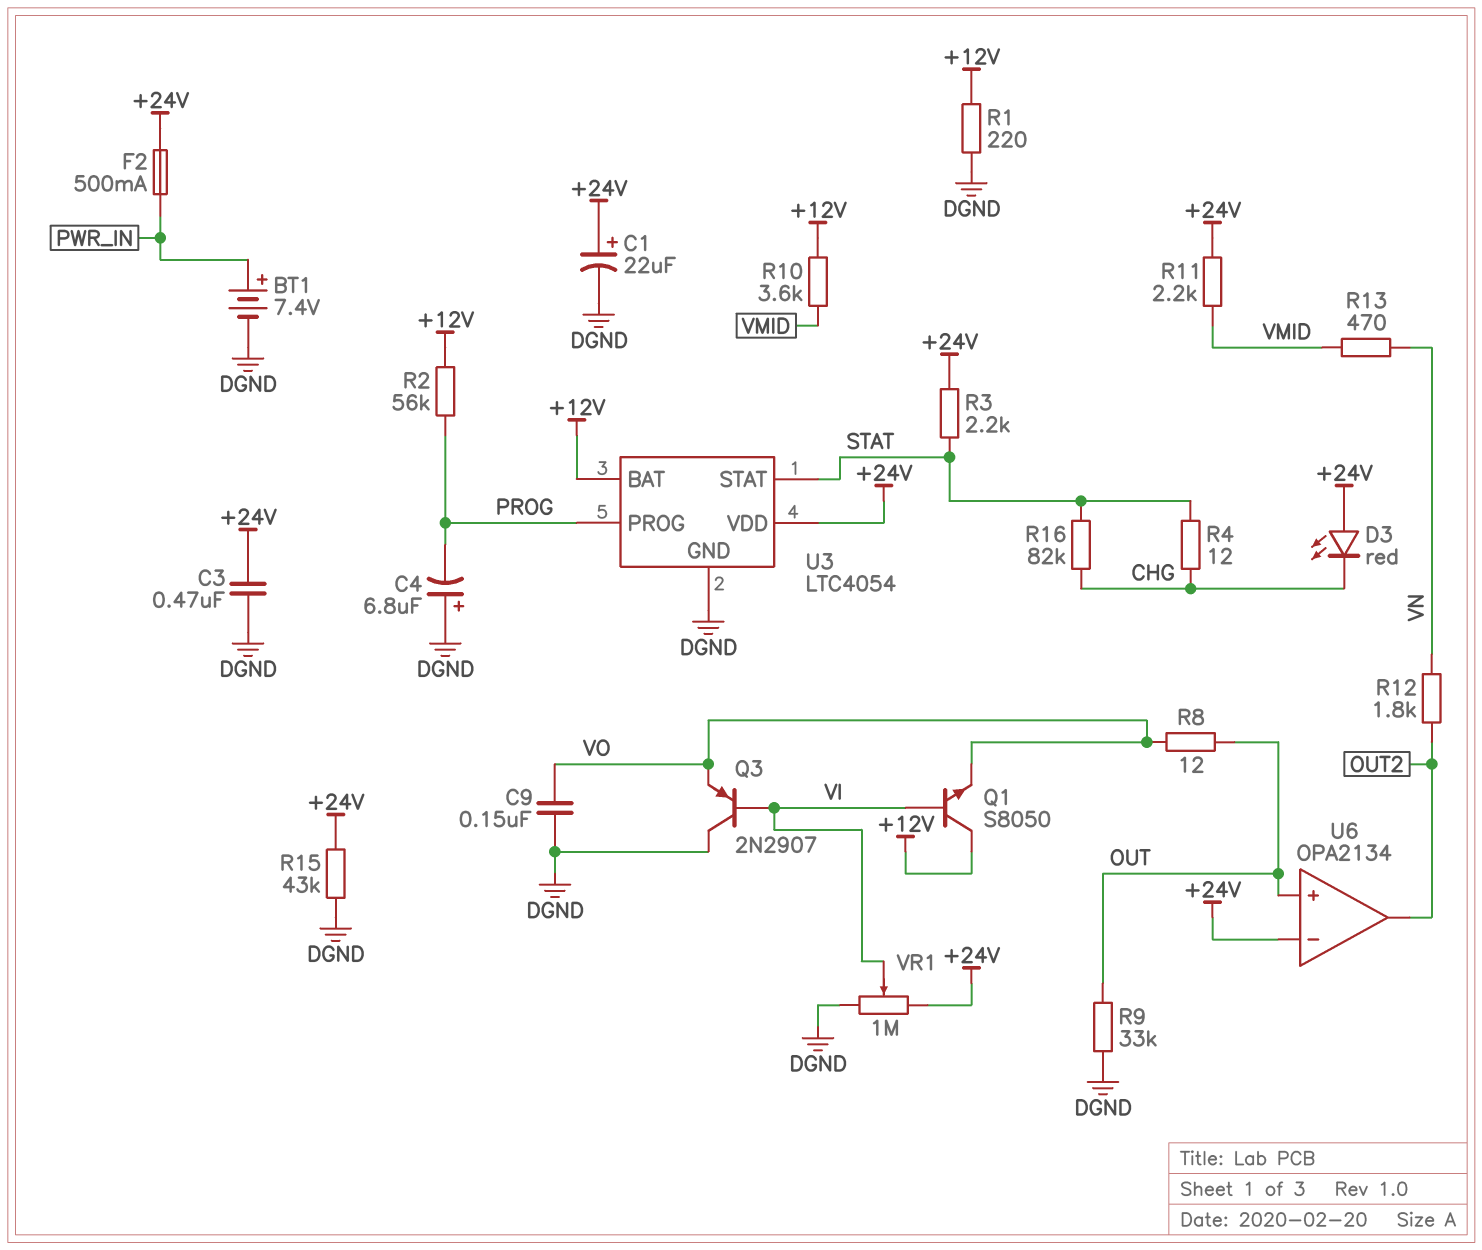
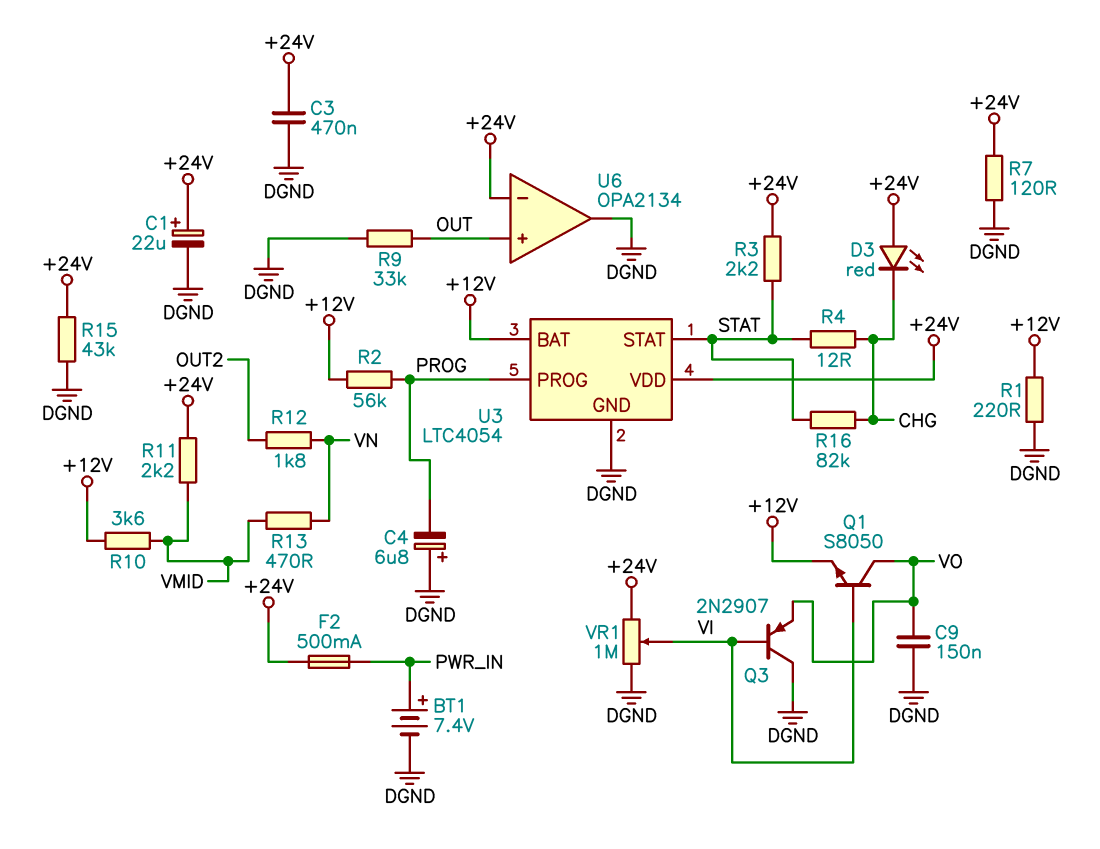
Q1: NPN S8050 (B VI, C +12V, E VO) -> NPN S8050 (B VI, C VO, E +12V)
R7: none -> 120 (+24V, DGND)
R8: 12 (OUT, VO) -> none
U6 pin out: OUT2 -> DGND

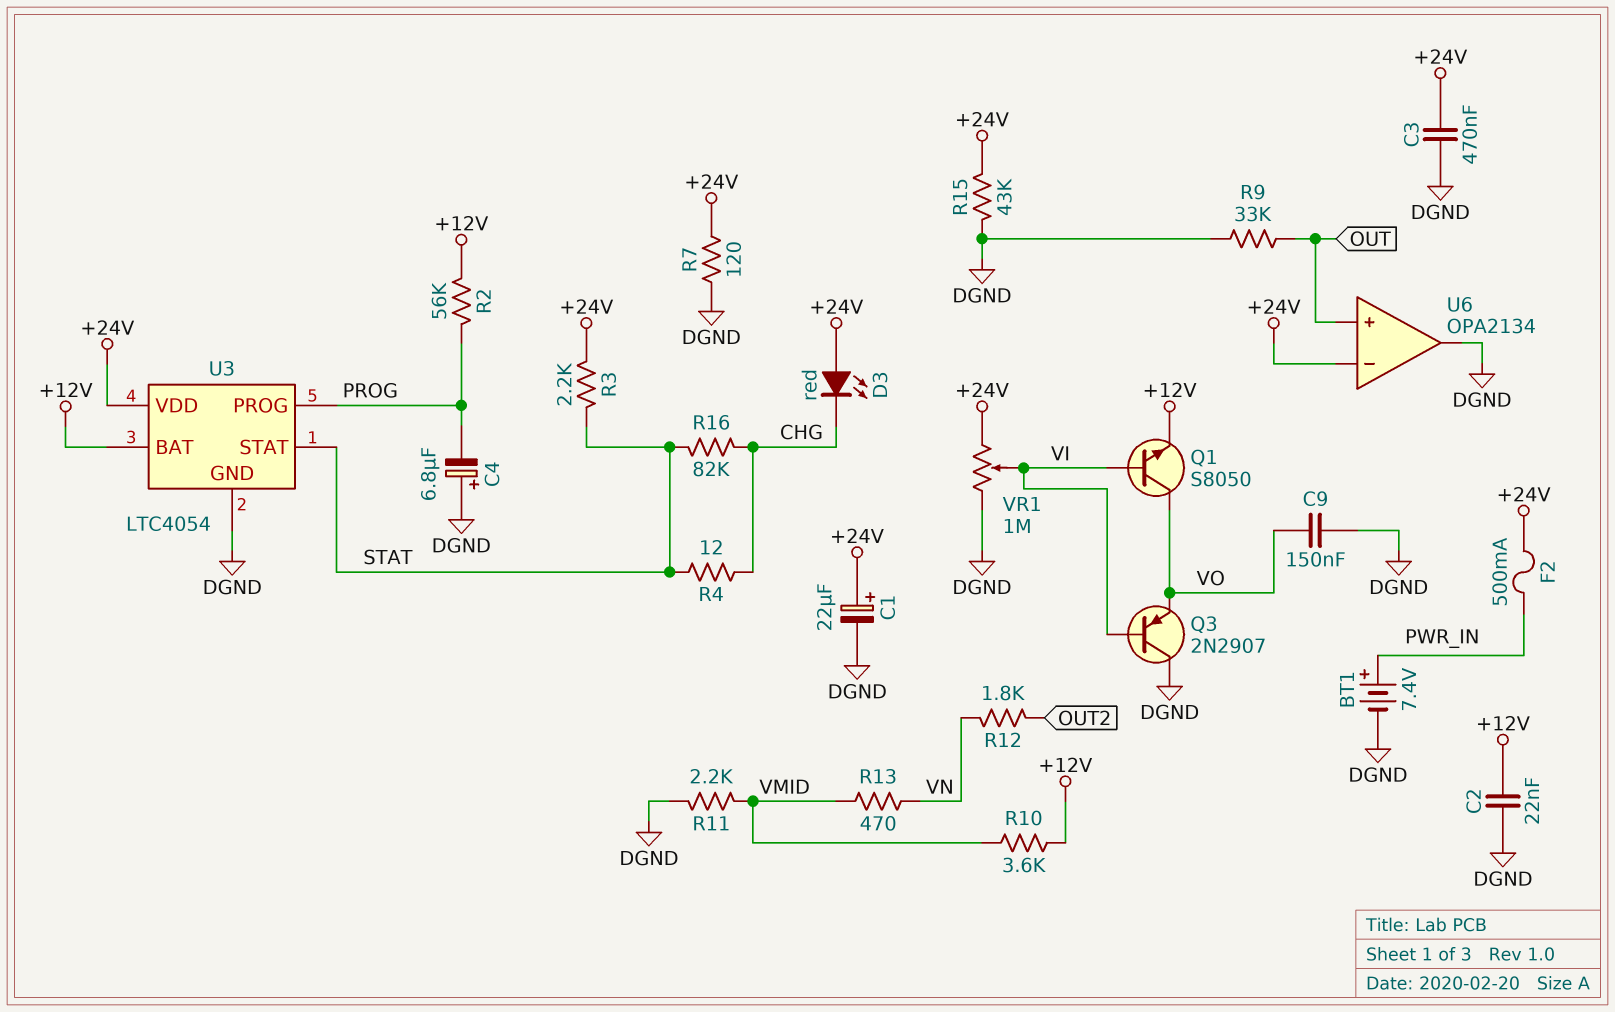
C2: none -> 22nF (+12V, DGND)
R1: 220 (+12V, DGND) -> none
R11: 2.2k (+24V, VMID) -> 2.2k (DGND, VMID)

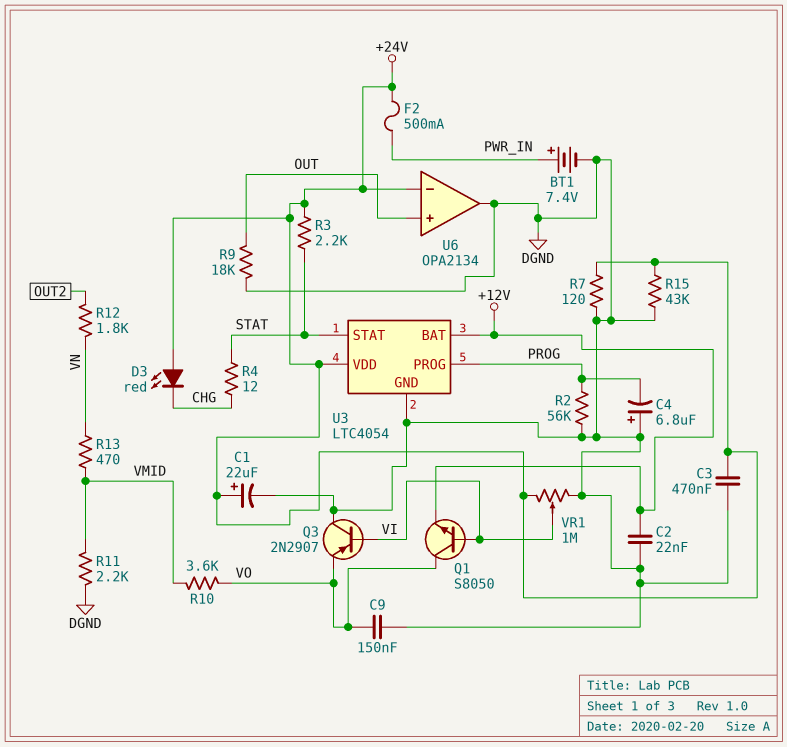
R2: 56k (+12V, PROG) -> 56k (DGND, PROG)
R9: 33k (DGND, OUT) -> 18k (DGND, OUT)
R10: 3.6k (+12V, VMID) -> 3.6k (VMID, VO)
R16: 82k (CHG, STAT) -> none

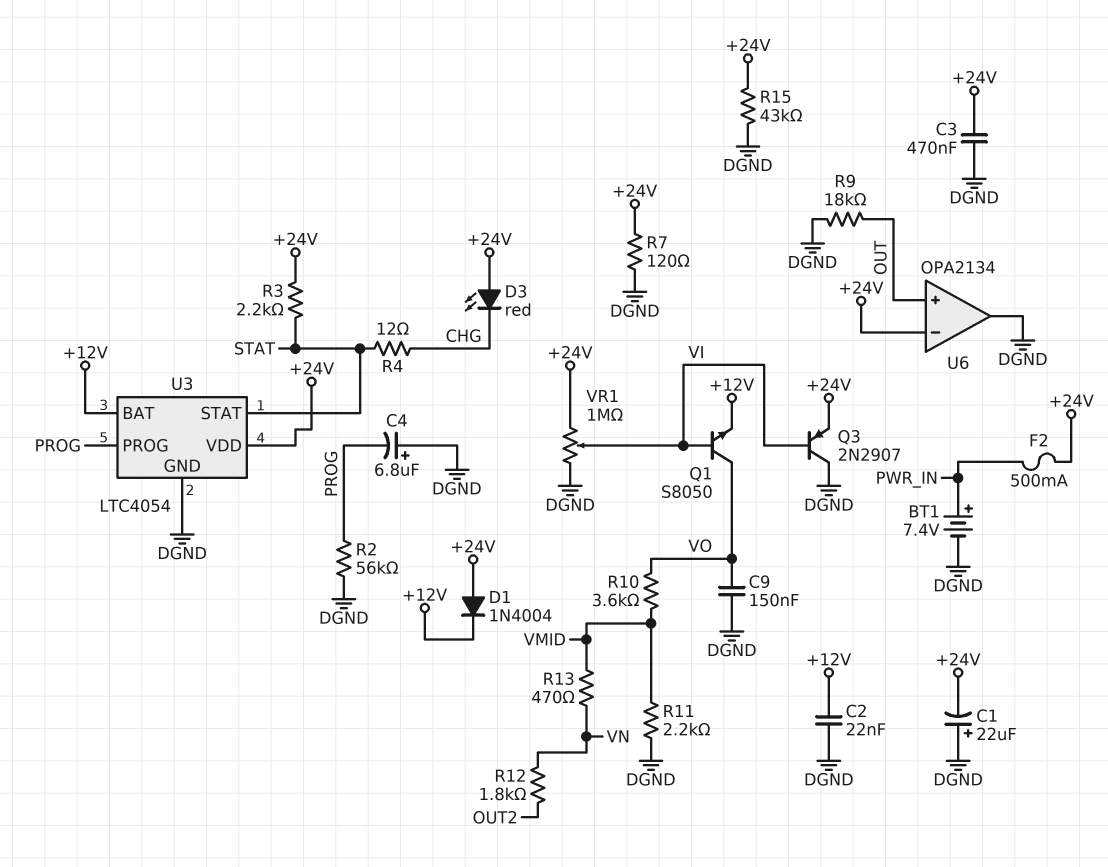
C1: 22uF (plus +24V, minus DGND) -> 22uF (plus DGND, minus +24V)
D1: none -> diode 1N4004 (A +24V, K +12V)
Q3: PNP 2N2907 (B VI, C DGND, E VO) -> PNP 2N2907 (B VI, C DGND, E +24V)

